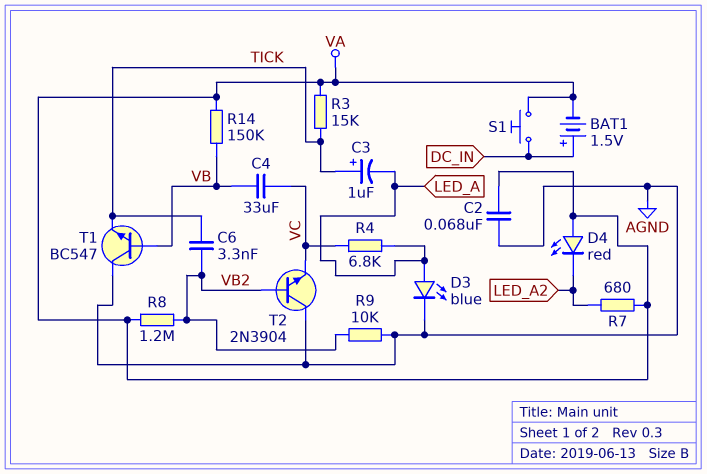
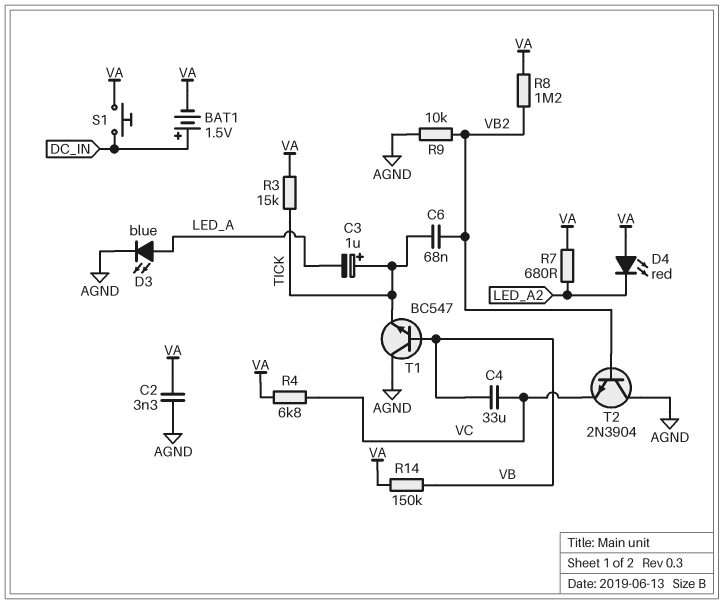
C2: 68nF (AGND, VA) -> 3.3nF (AGND, VA)
C6: 3.3nF (TICK, VB2) -> 68nF (TICK, VB2)
R4: 6.8k (LED_A, VC) -> 6.8k (VA, VC)

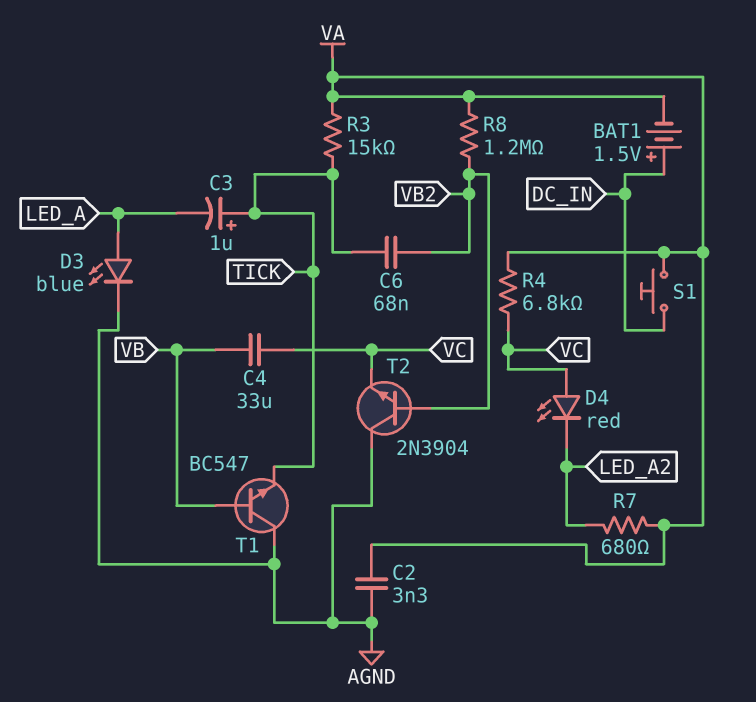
D4: LED red (A VA, K LED_A2) -> LED red (A VC, K LED_A2)
R9: 10k (AGND, VB2) -> none
R14: 150k (VA, VB) -> none

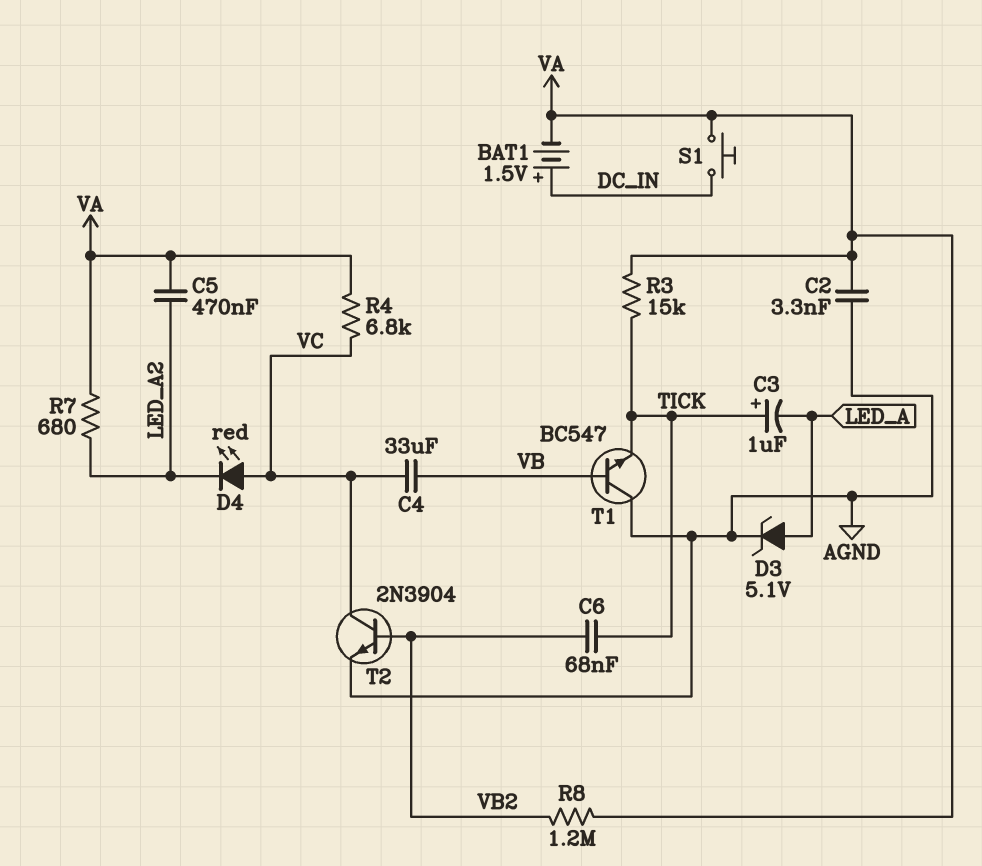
C5: none -> 470nF (LED_A2, VA)
D3: LED blue (A LED_A, K AGND) -> zener 5.1V (A LED_A, K AGND)
T2: NPN 2N3904 (B VB2, C AGND, E VC) -> NPN 2N3904 (B VB2, C VC, E AGND)

